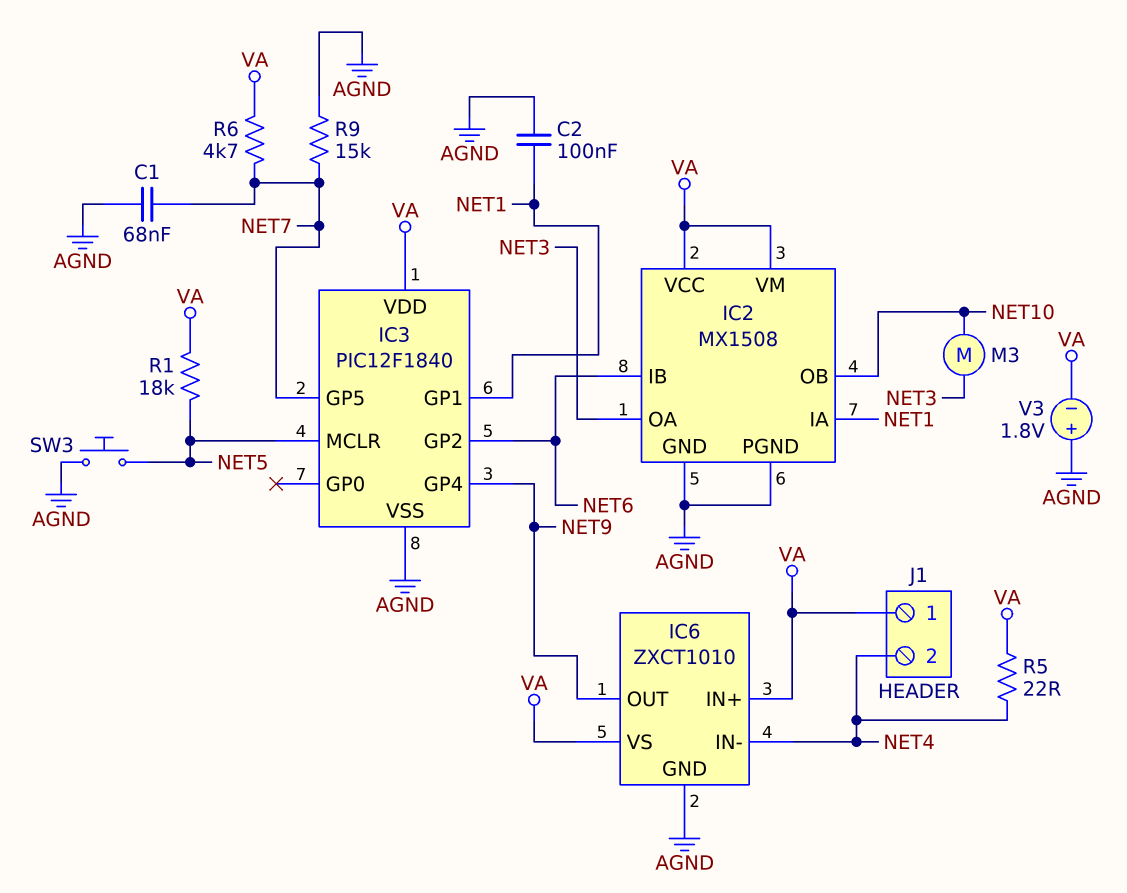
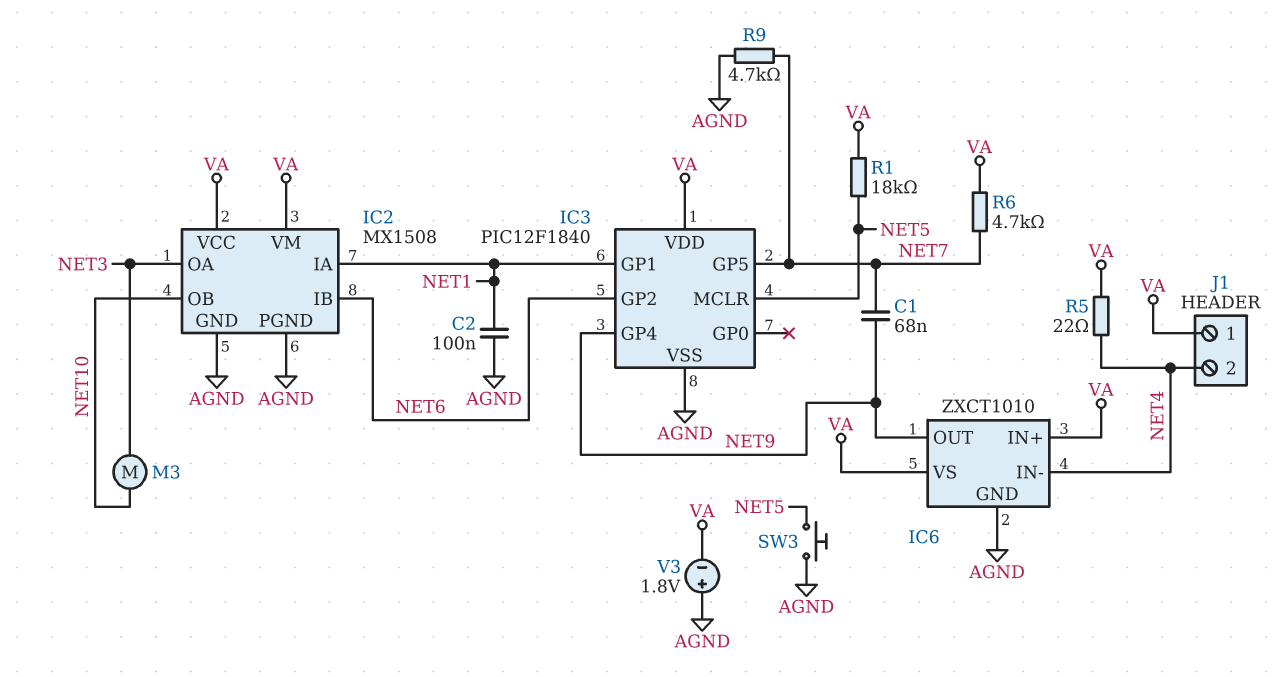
C1: 68nF (AGND, NET7) -> 68nF (NET7, NET9)
R9: 15k (AGND, NET7) -> 4.7k (AGND, NET7)

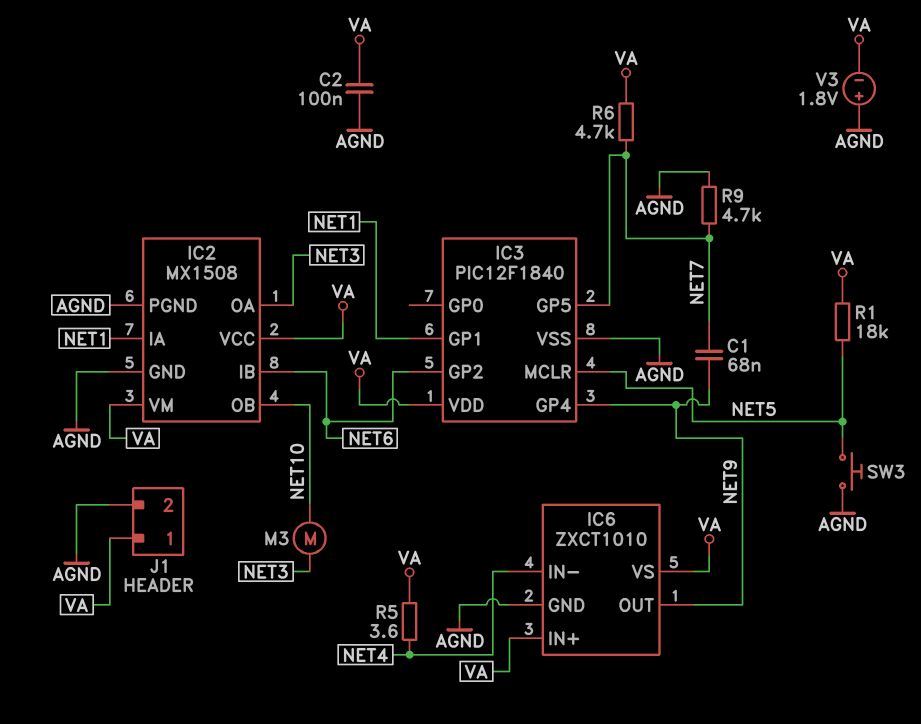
C2: 100nF (AGND, NET1) -> 100nF (AGND, VA)
J1 pin 2: NET4 -> AGND
R5: 22 (NET4, VA) -> 3.6 (NET4, VA)

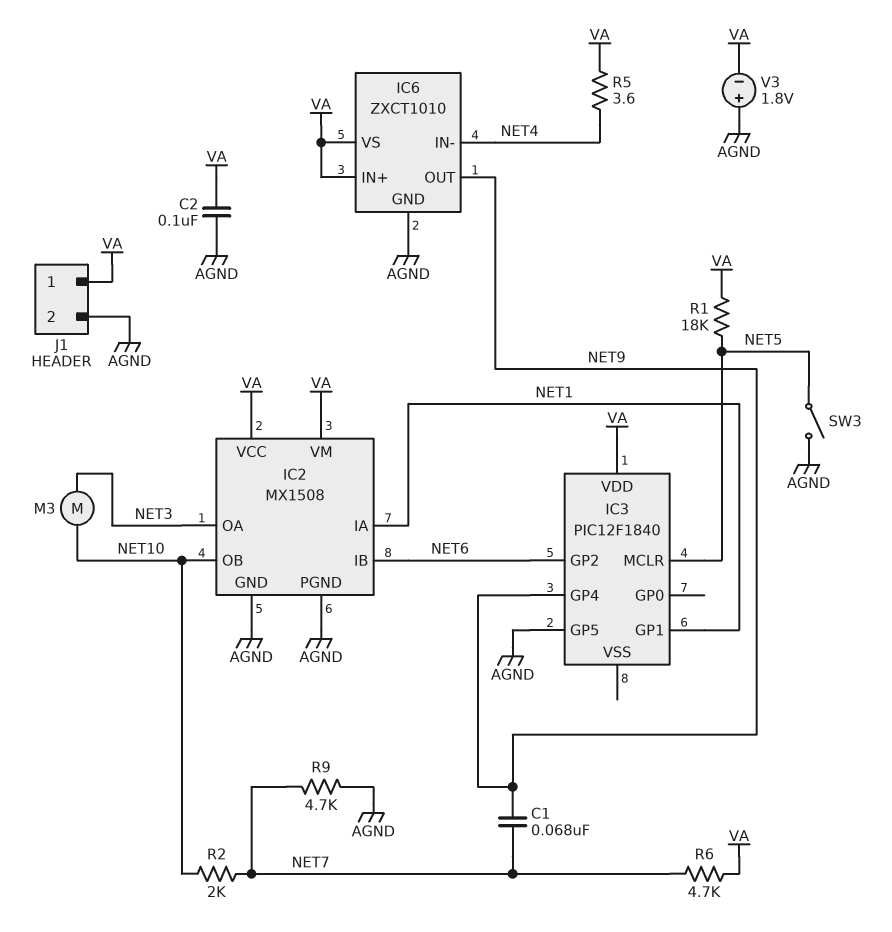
IC3 pin GP5: NET7 -> AGND
IC3 pin VSS: AGND -> none
R2: none -> 2k (NET7, NET10)
SW3: button (AGND, NET5) -> switch (AGND, NET5)

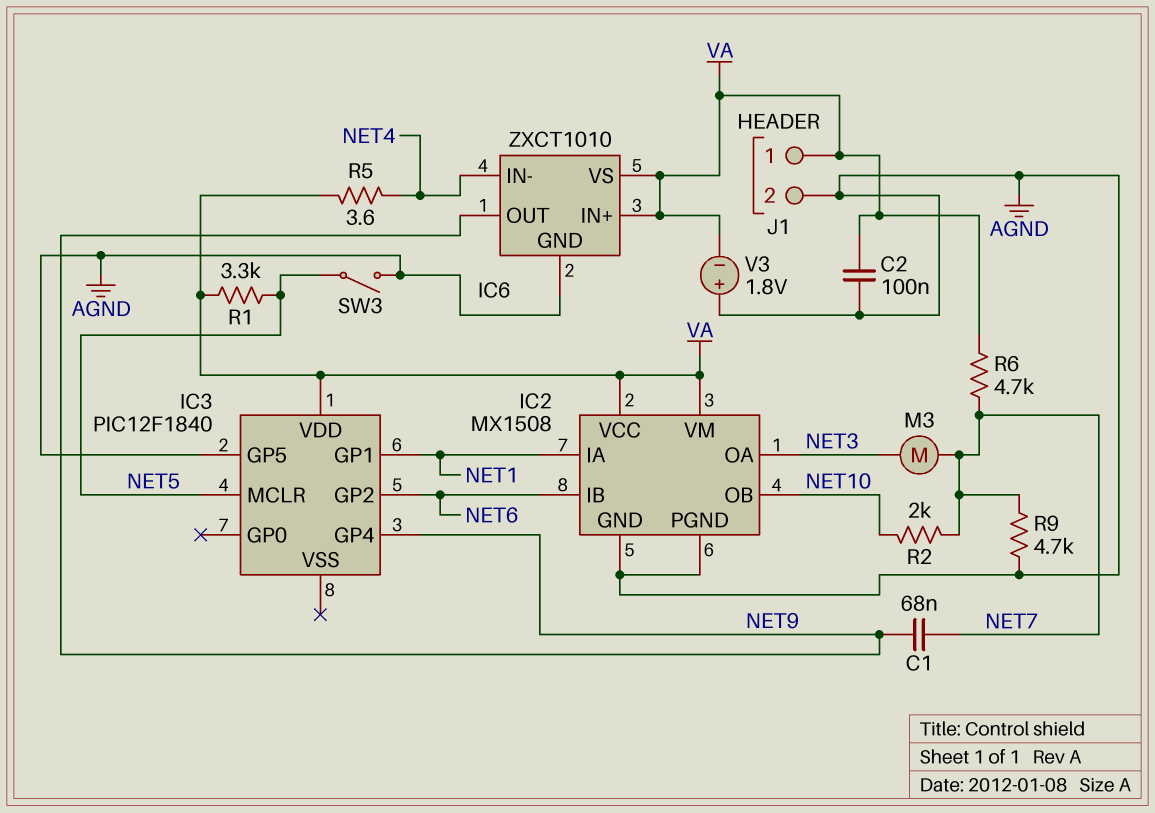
M3: motor (NET3, NET10) -> motor (NET3, NET7)
R1: 18k (NET5, VA) -> 3.3k (NET5, VA)

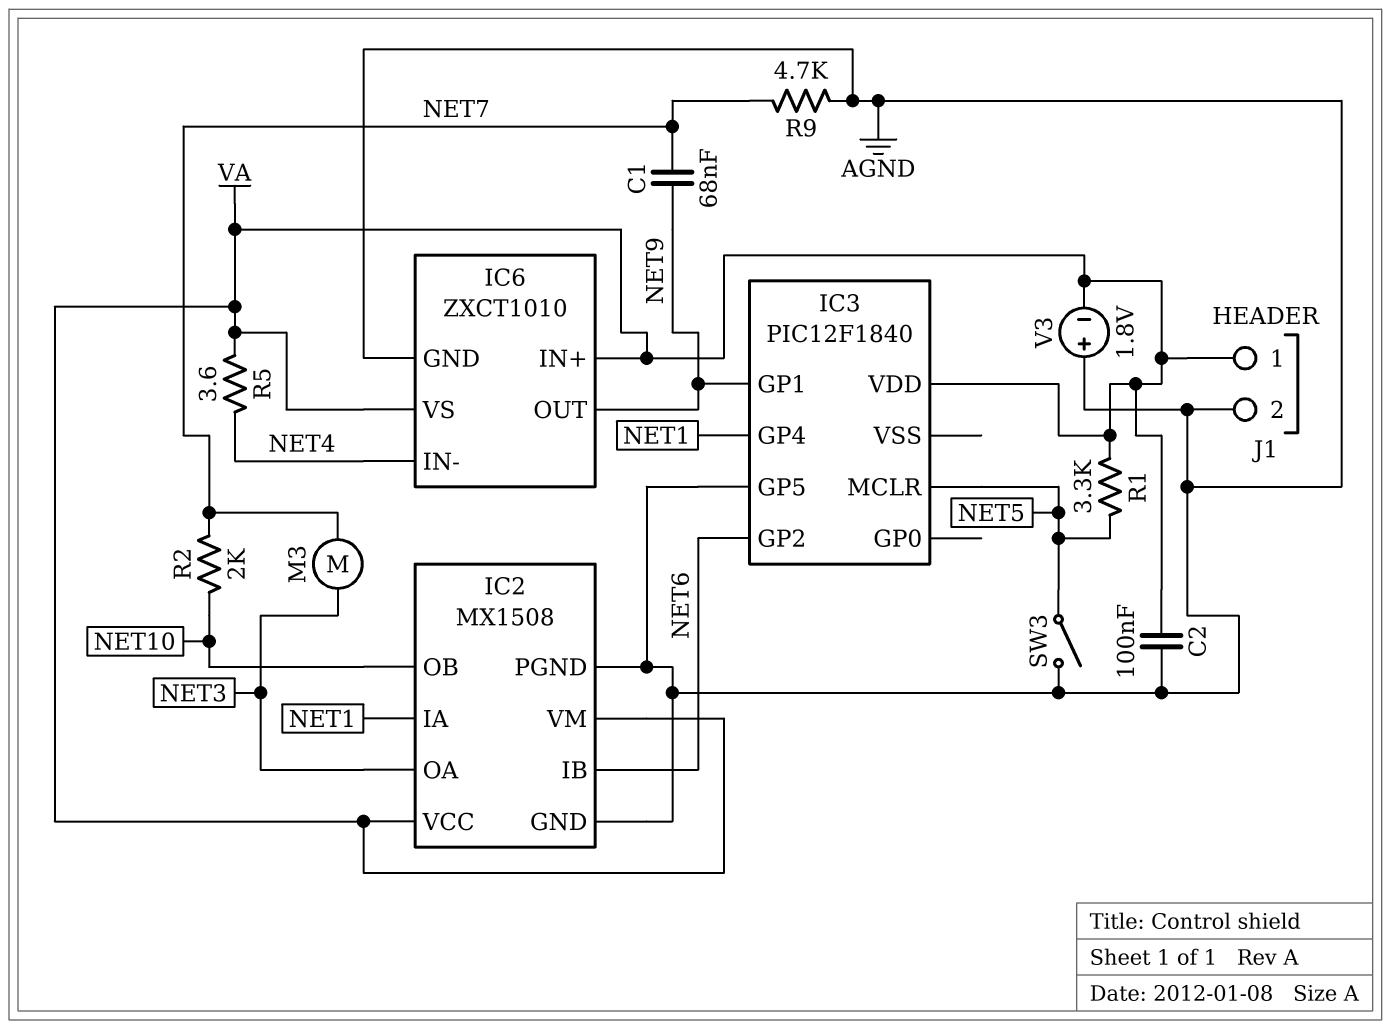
IC3 pin GP1: NET1 -> NET9
IC3 pin GP4: NET9 -> NET1
R6: 4.7k (NET7, VA) -> none

